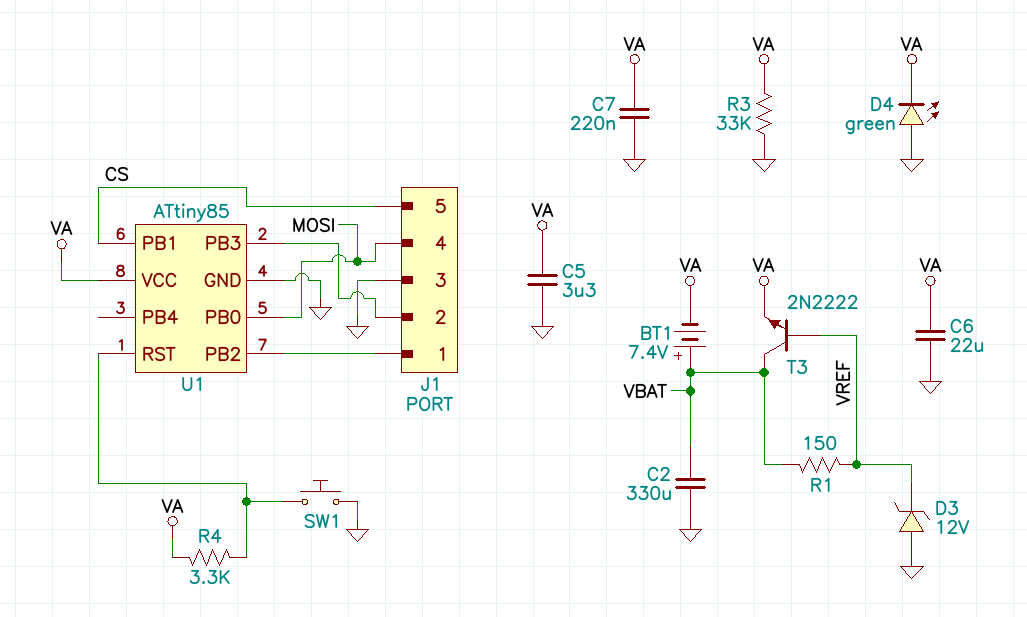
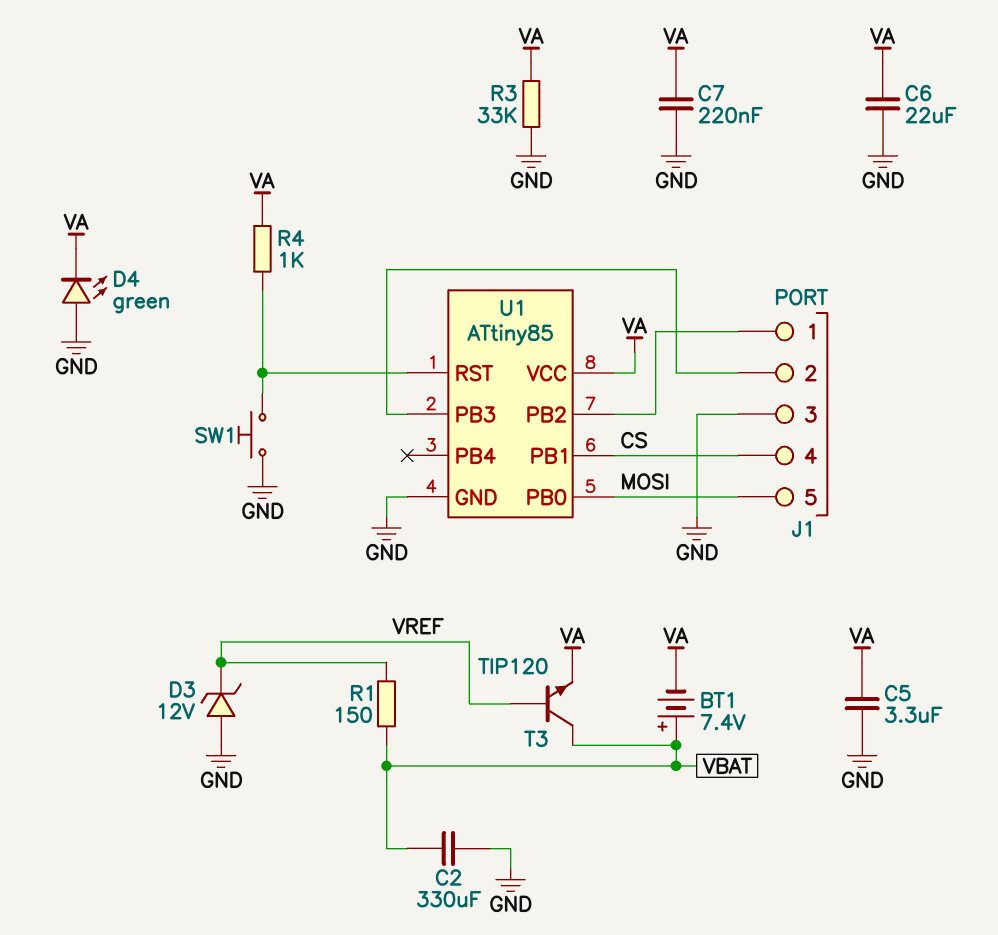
J1 pin 4: MOSI -> CS
J1 pin 5: CS -> MOSI
R4: 3.3k (U1/RST, VA) -> 1k (U1/RST, VA)
T3: NPN 2N2222 (B VREF, C VBAT, E VA) -> NPN TIP120 (B VREF, C VBAT, E VA)

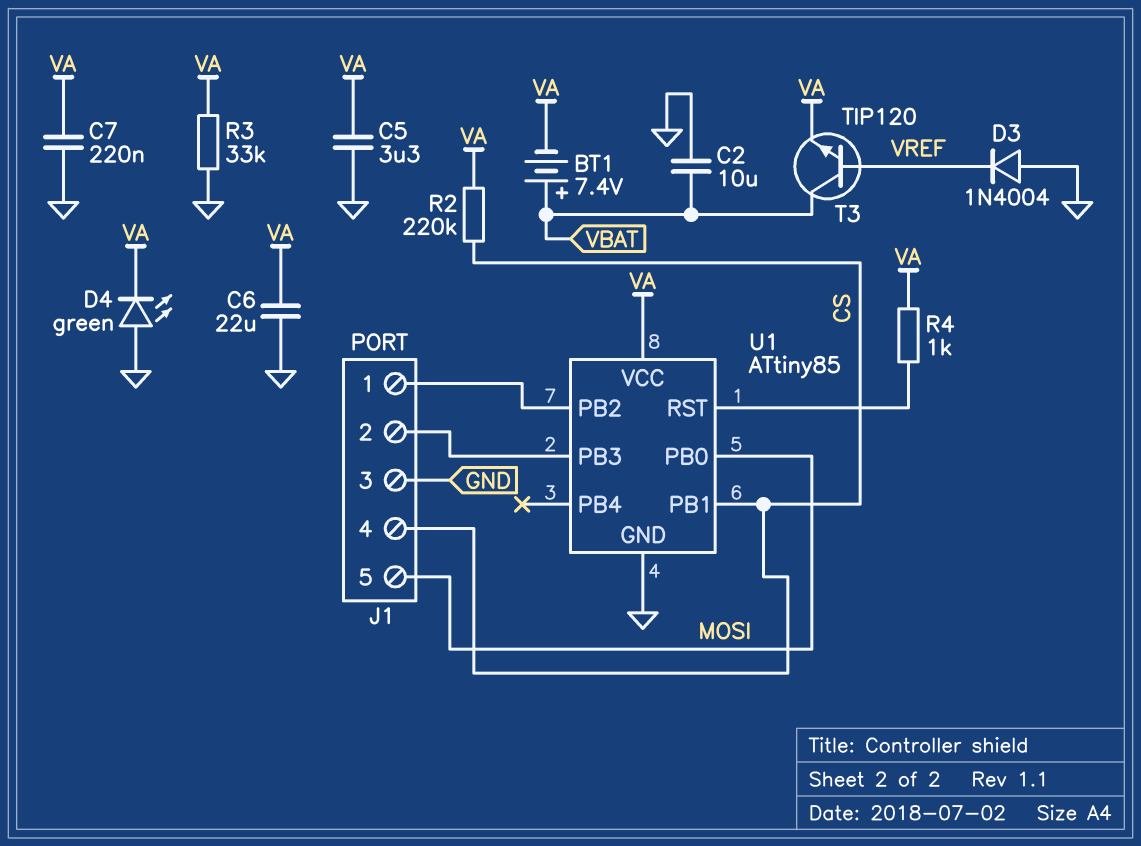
C2: 330uF (GND, VBAT) -> 10uF (GND, VBAT)
D3: zener 12V (A GND, K VREF) -> diode 1N4004 (A GND, K VREF)
R1: 150 (VBAT, VREF) -> none
R2: none -> 220k (CS, VA)
SW1: button (GND, U1/RST) -> none

